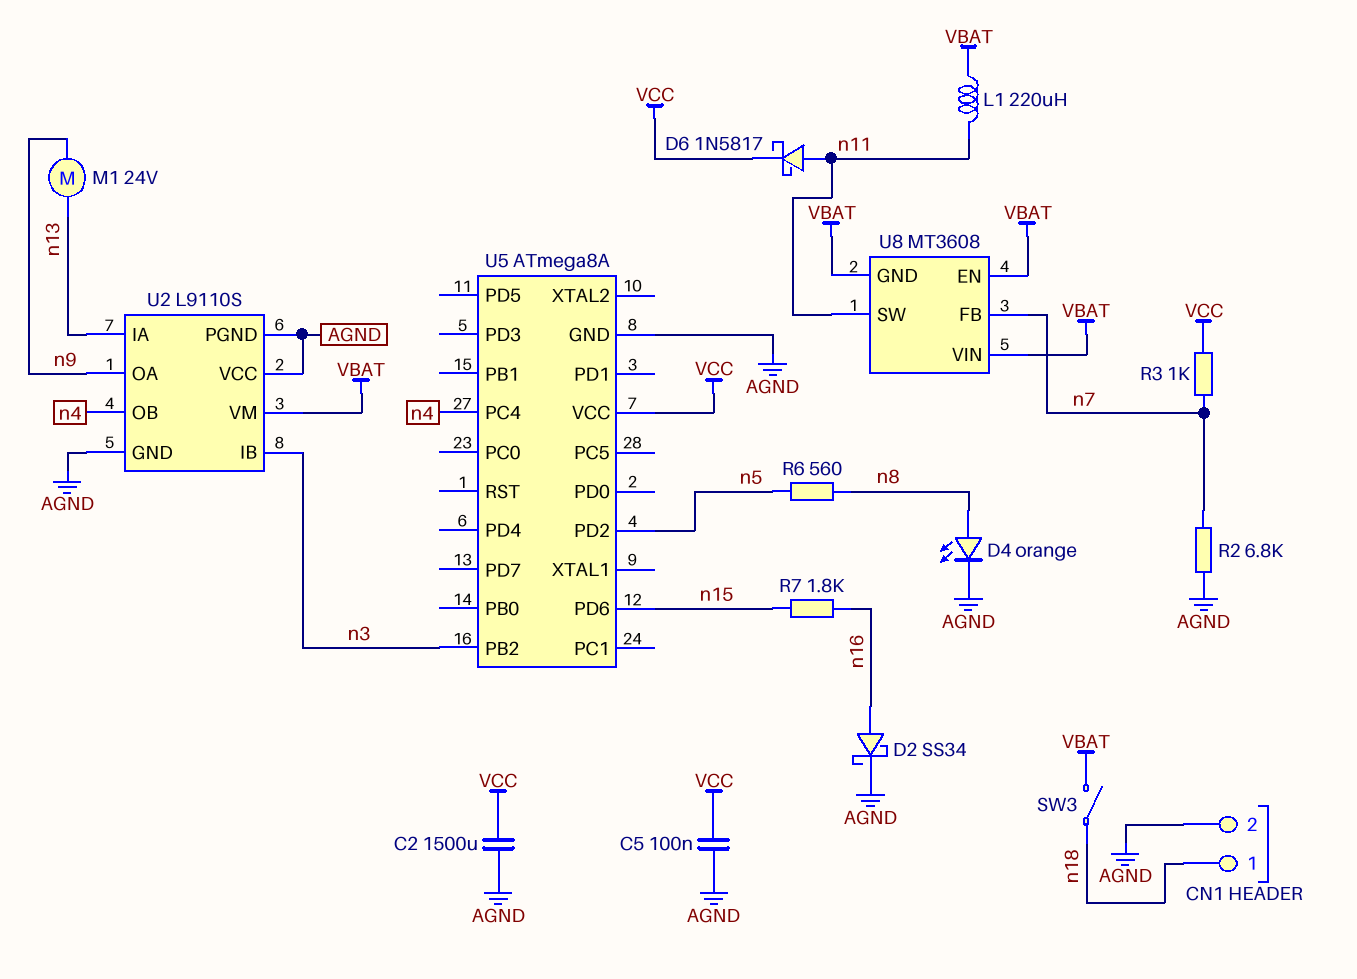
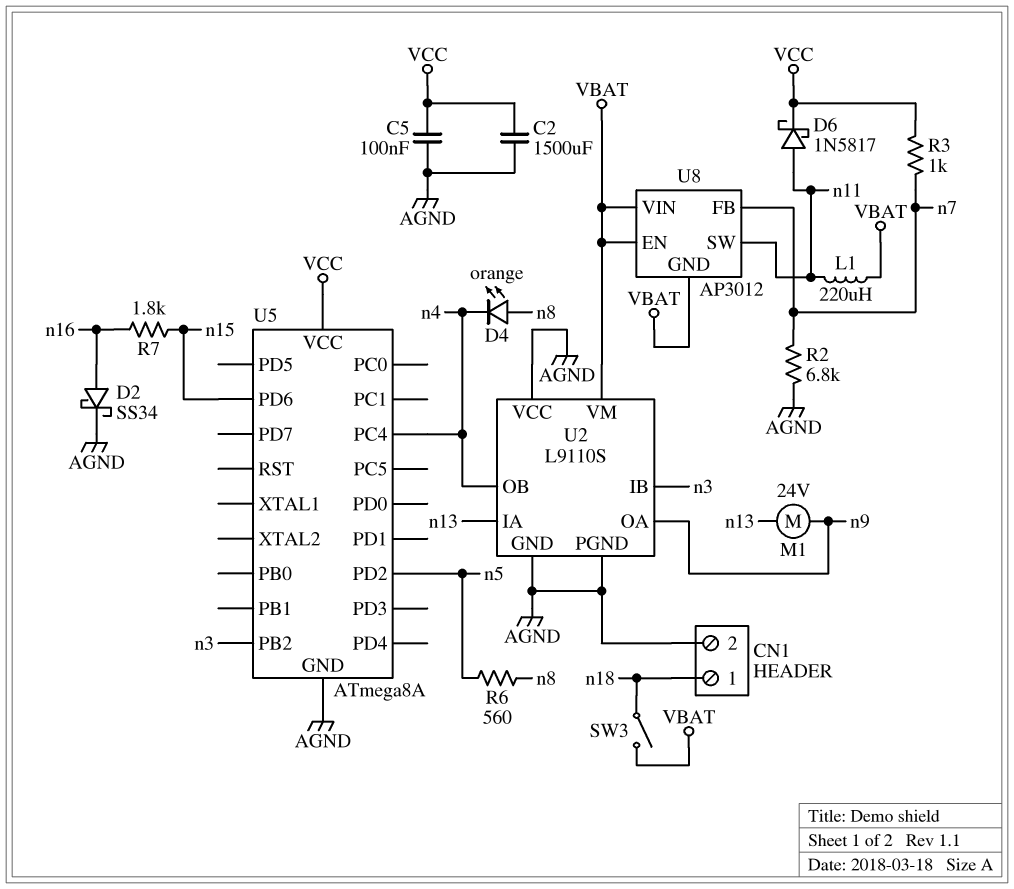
D4: LED orange (A n8, K AGND) -> LED orange (A n8, K n4)
U8: MT3608 -> AP3012

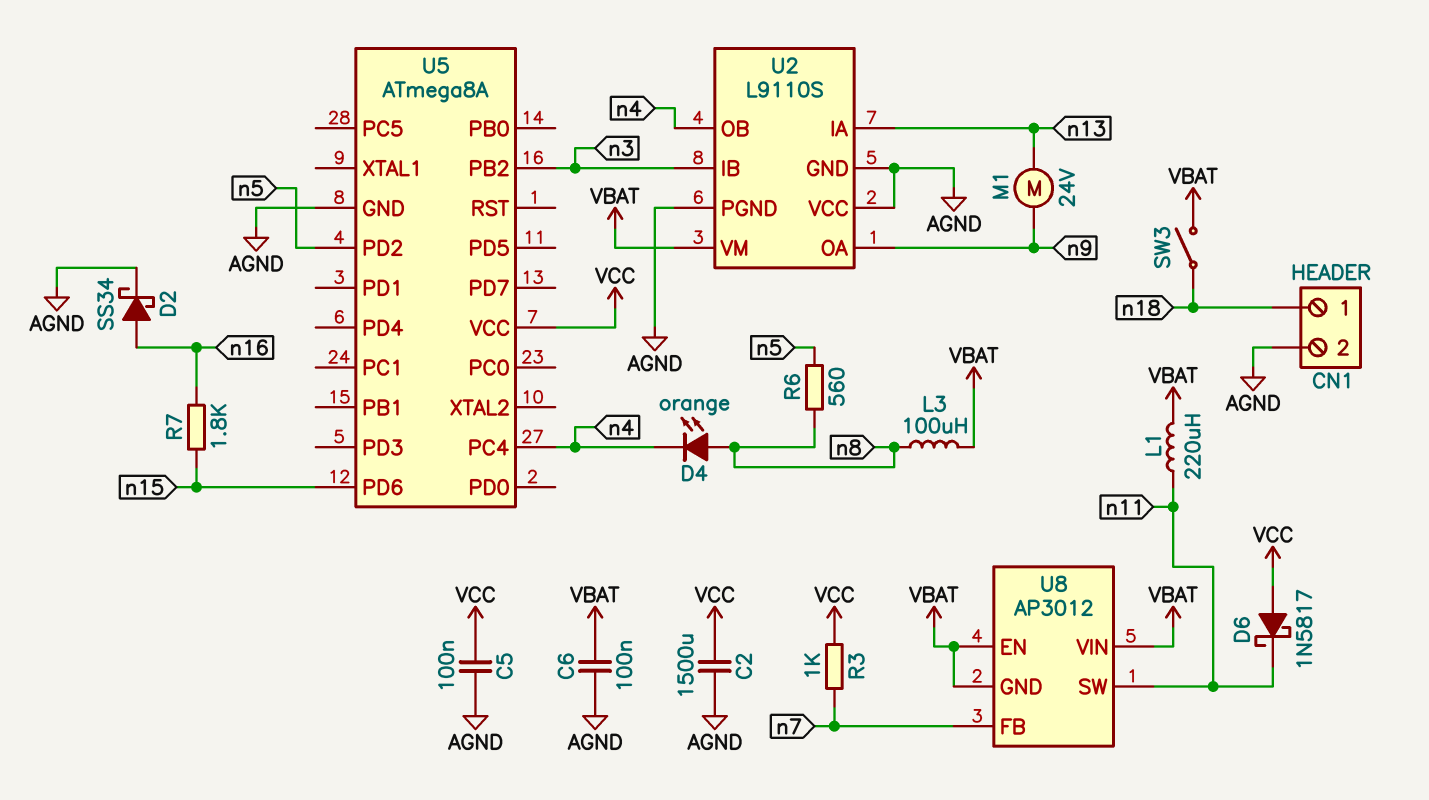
C6: none -> 100nF (AGND, VBAT)
D6: schottky 1N5817 (A n11, K VCC) -> schottky 1N5817 (A VCC, K n11)
L3: none -> 100uH (VBAT, n8)
R2: 6.8k (AGND, n7) -> none

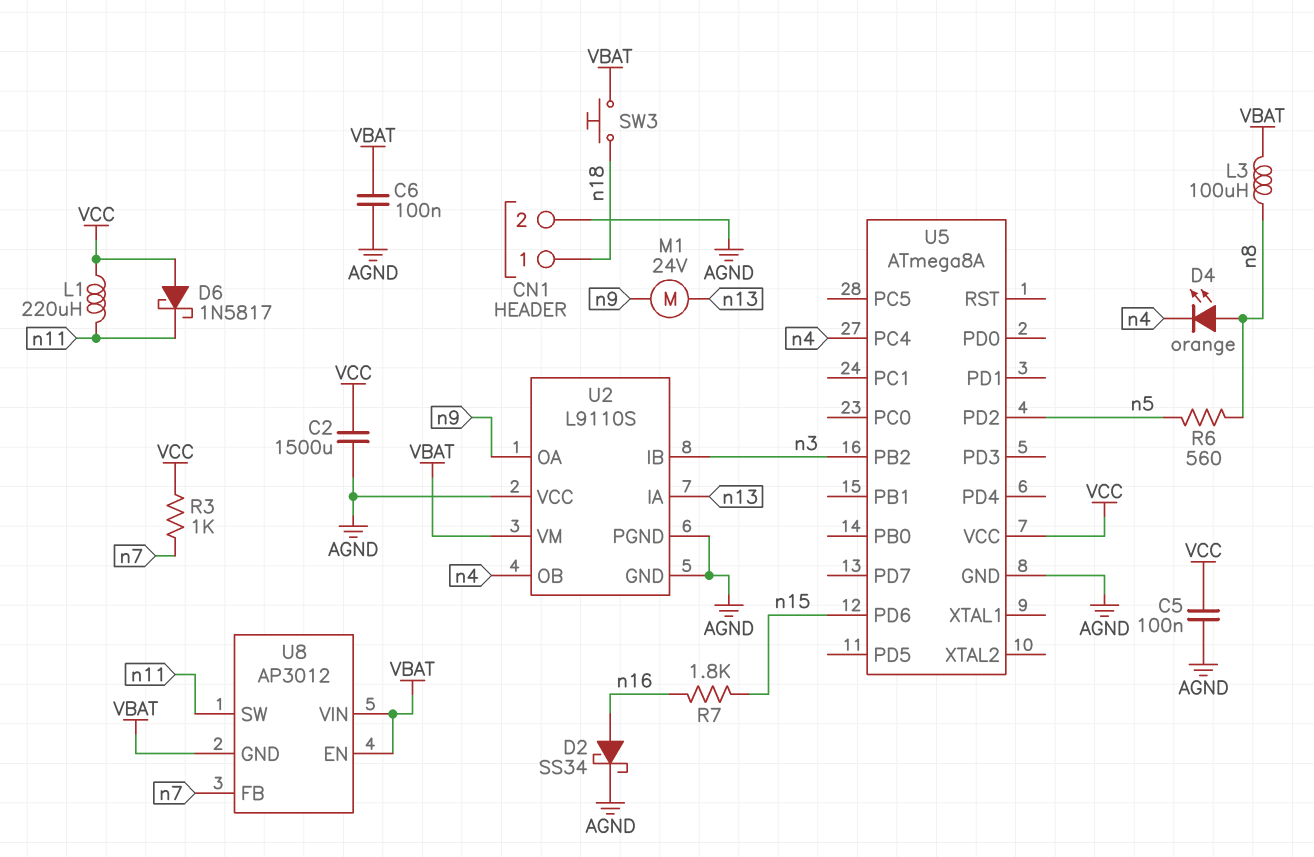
L1: 220uH (VBAT, n11) -> 220uH (VCC, n11)
SW3: switch (VBAT, n18) -> button (VBAT, n18)

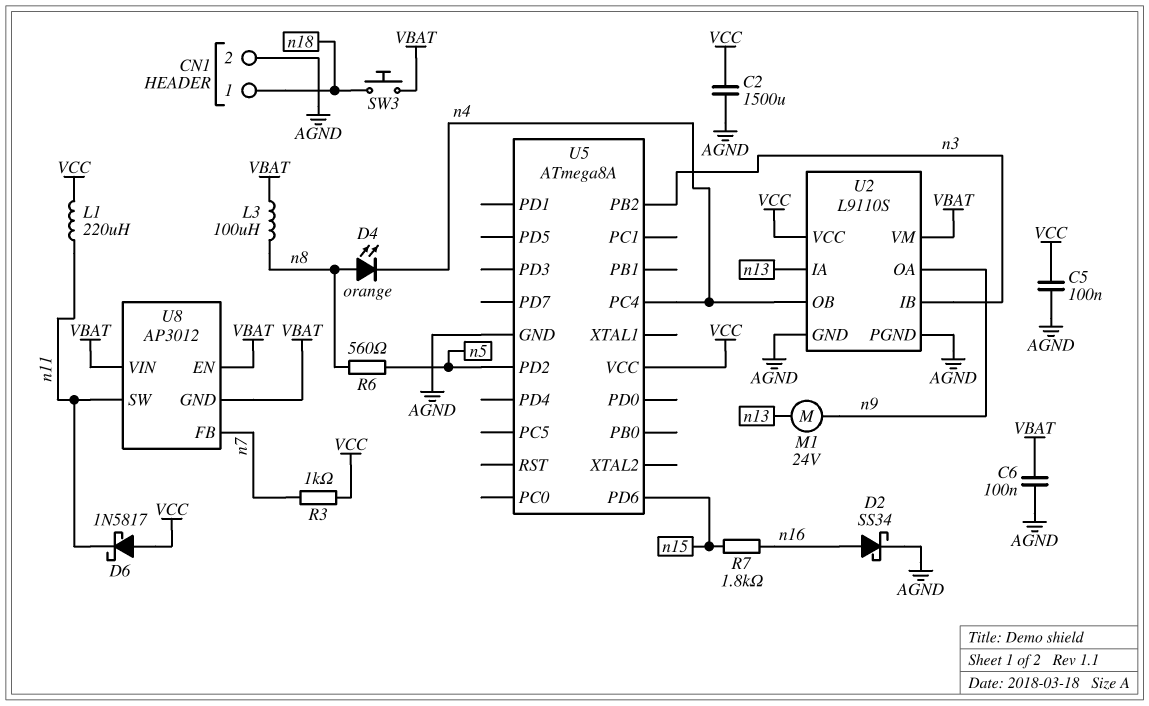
U2 pin VCC: AGND -> VCC

